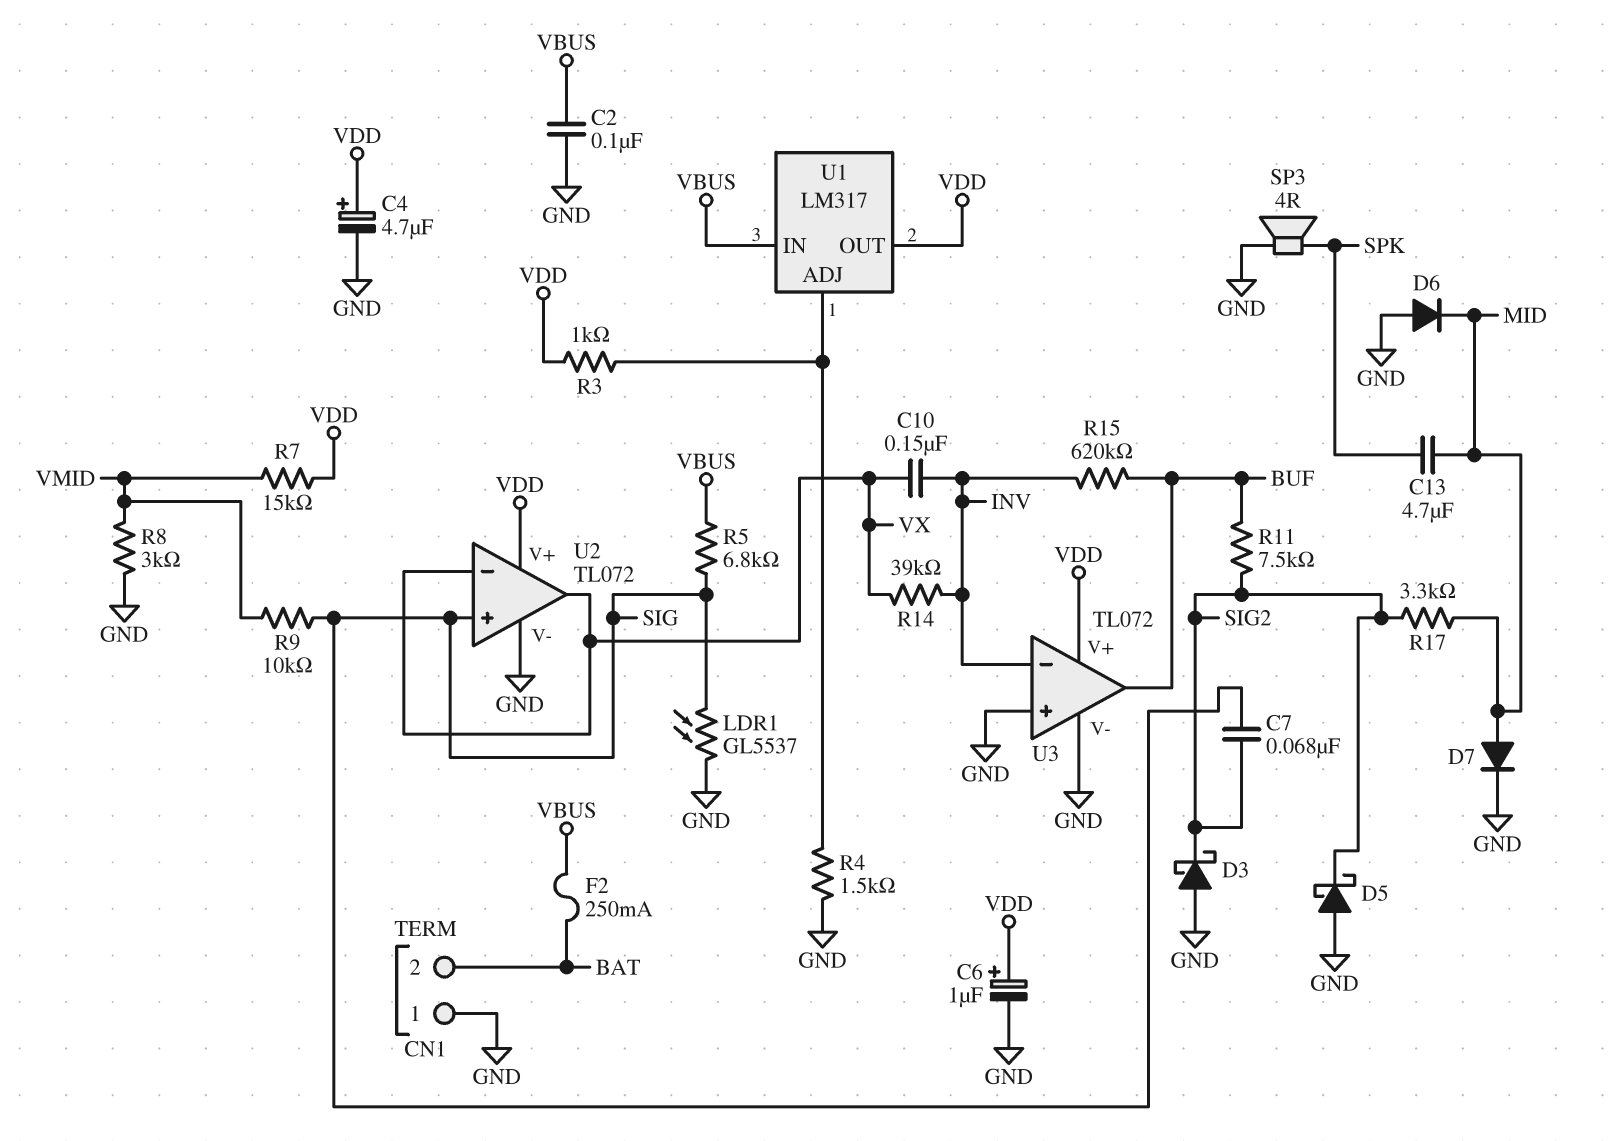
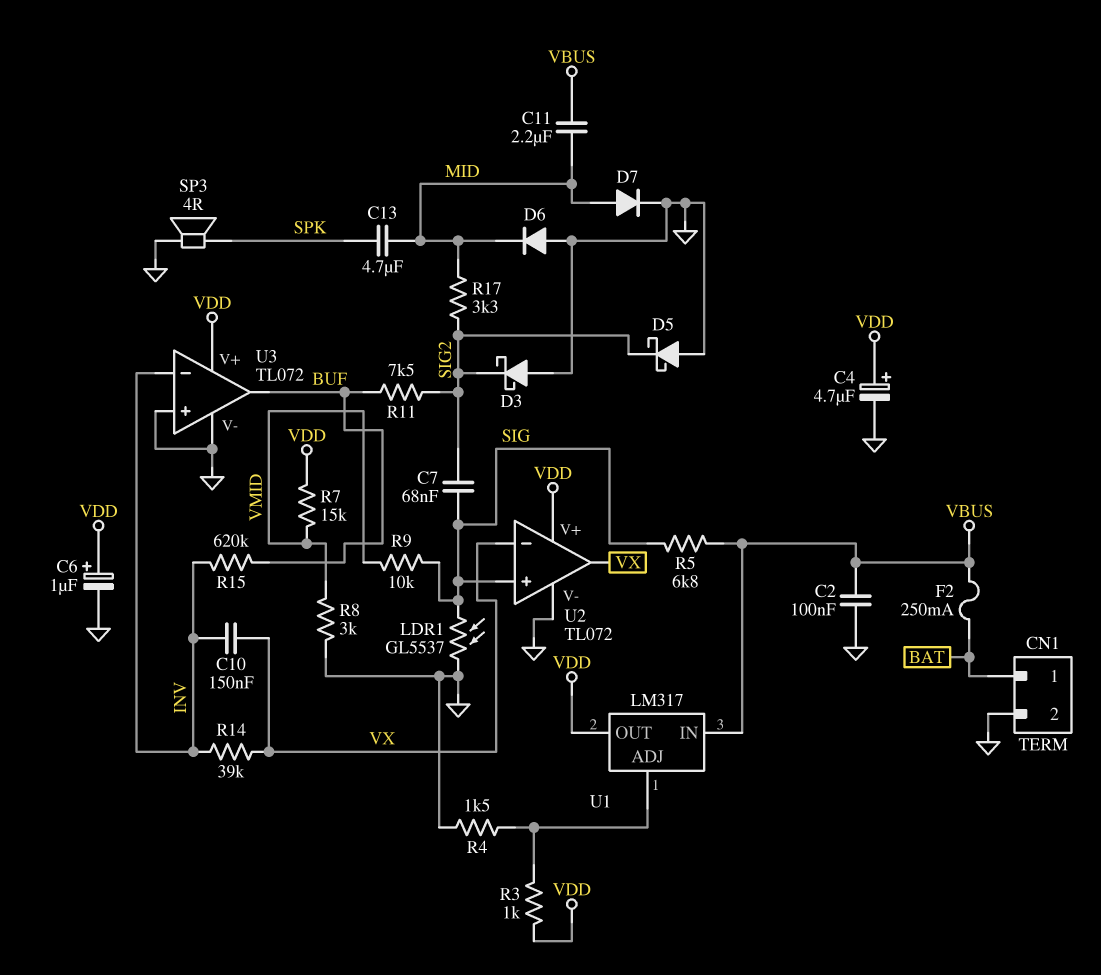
C11: none -> 2.2uF (MID, VBUS)
CN1 pin 1: GND -> BAT
CN1 pin 2: BAT -> GND

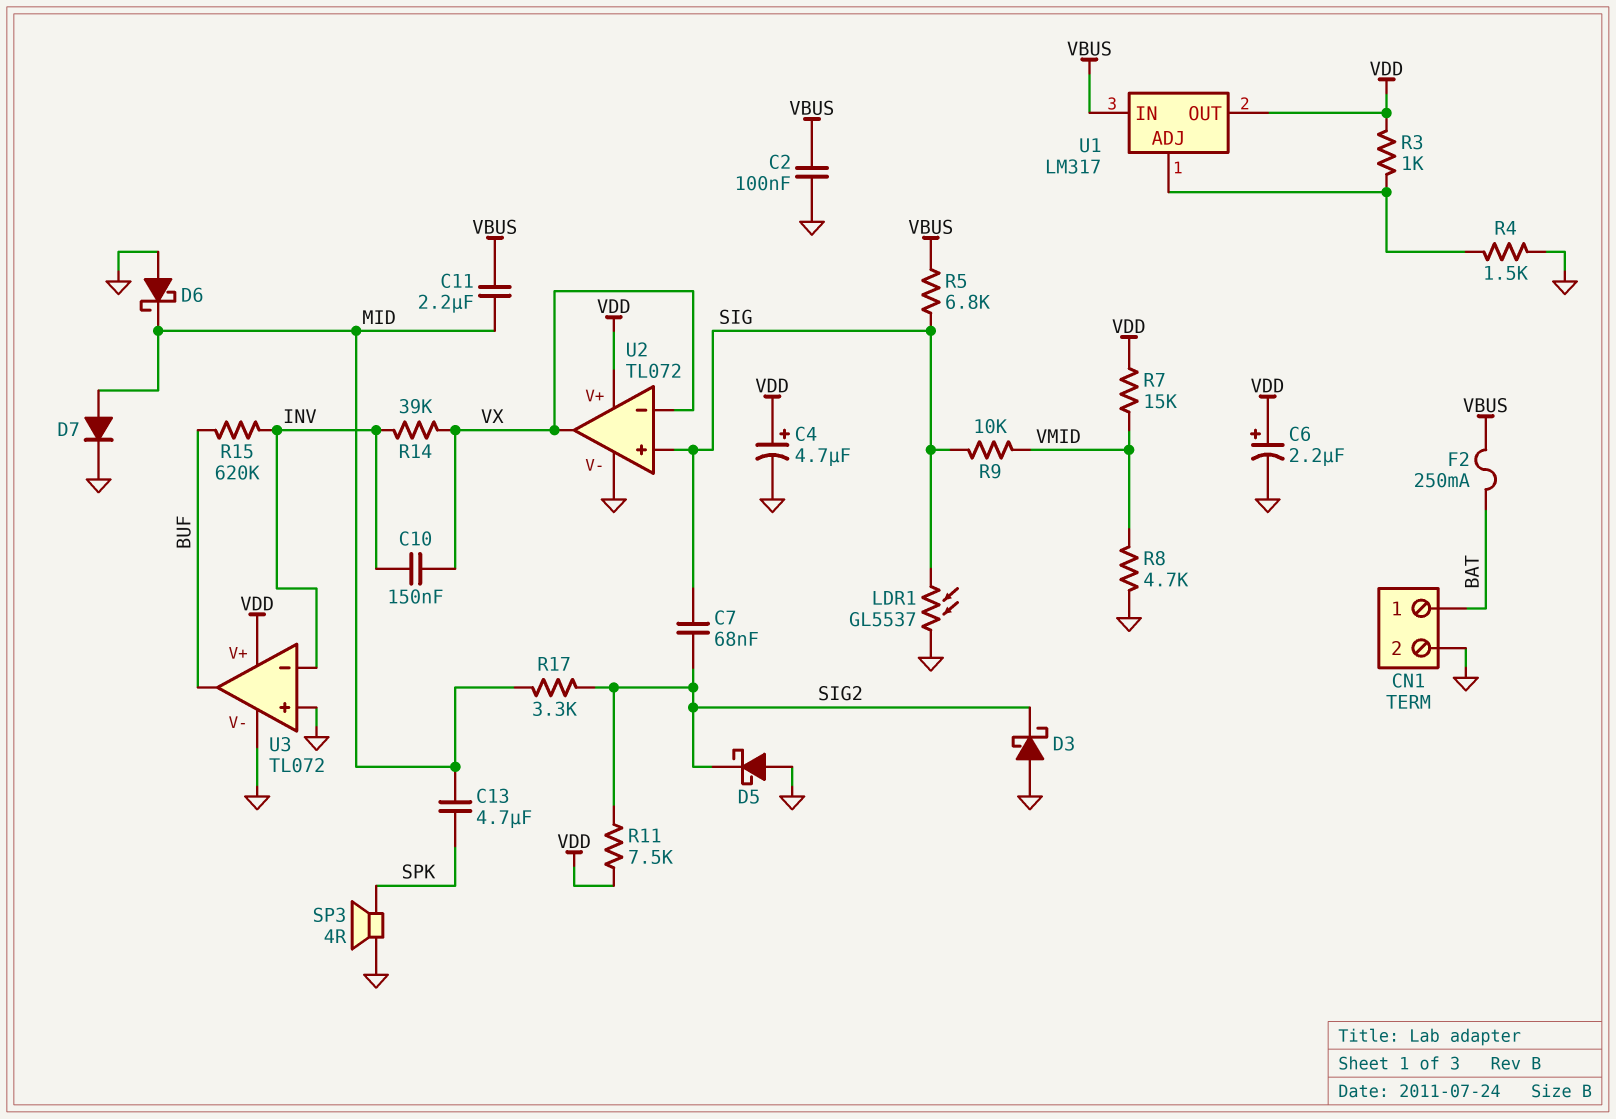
C6: 1uF (plus VDD, minus GND) -> 2.2uF (plus VDD, minus GND)
D6: diode (A GND, K MID) -> schottky (A GND, K MID)
R8: 3k (GND, VMID) -> 4.7k (GND, VMID)
R11: 7.5k (BUF, SIG2) -> 7.5k (SIG2, VDD)

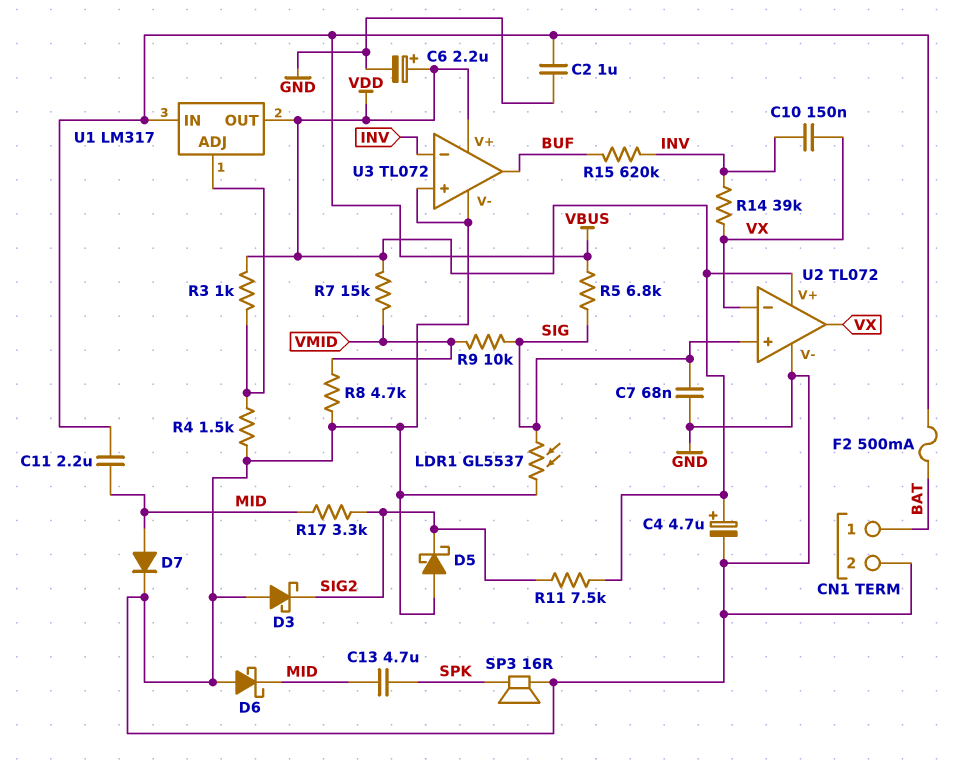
C2: 100nF (GND, VBUS) -> 1uF (GND, VBUS)
C7: 68nF (SIG, SIG2) -> 68nF (GND, SIG)
F2: 250mA (BAT, VBUS) -> 500mA (BAT, VBUS)
SP3: speaker 4R (GND, SPK) -> speaker 16R (GND, SPK)

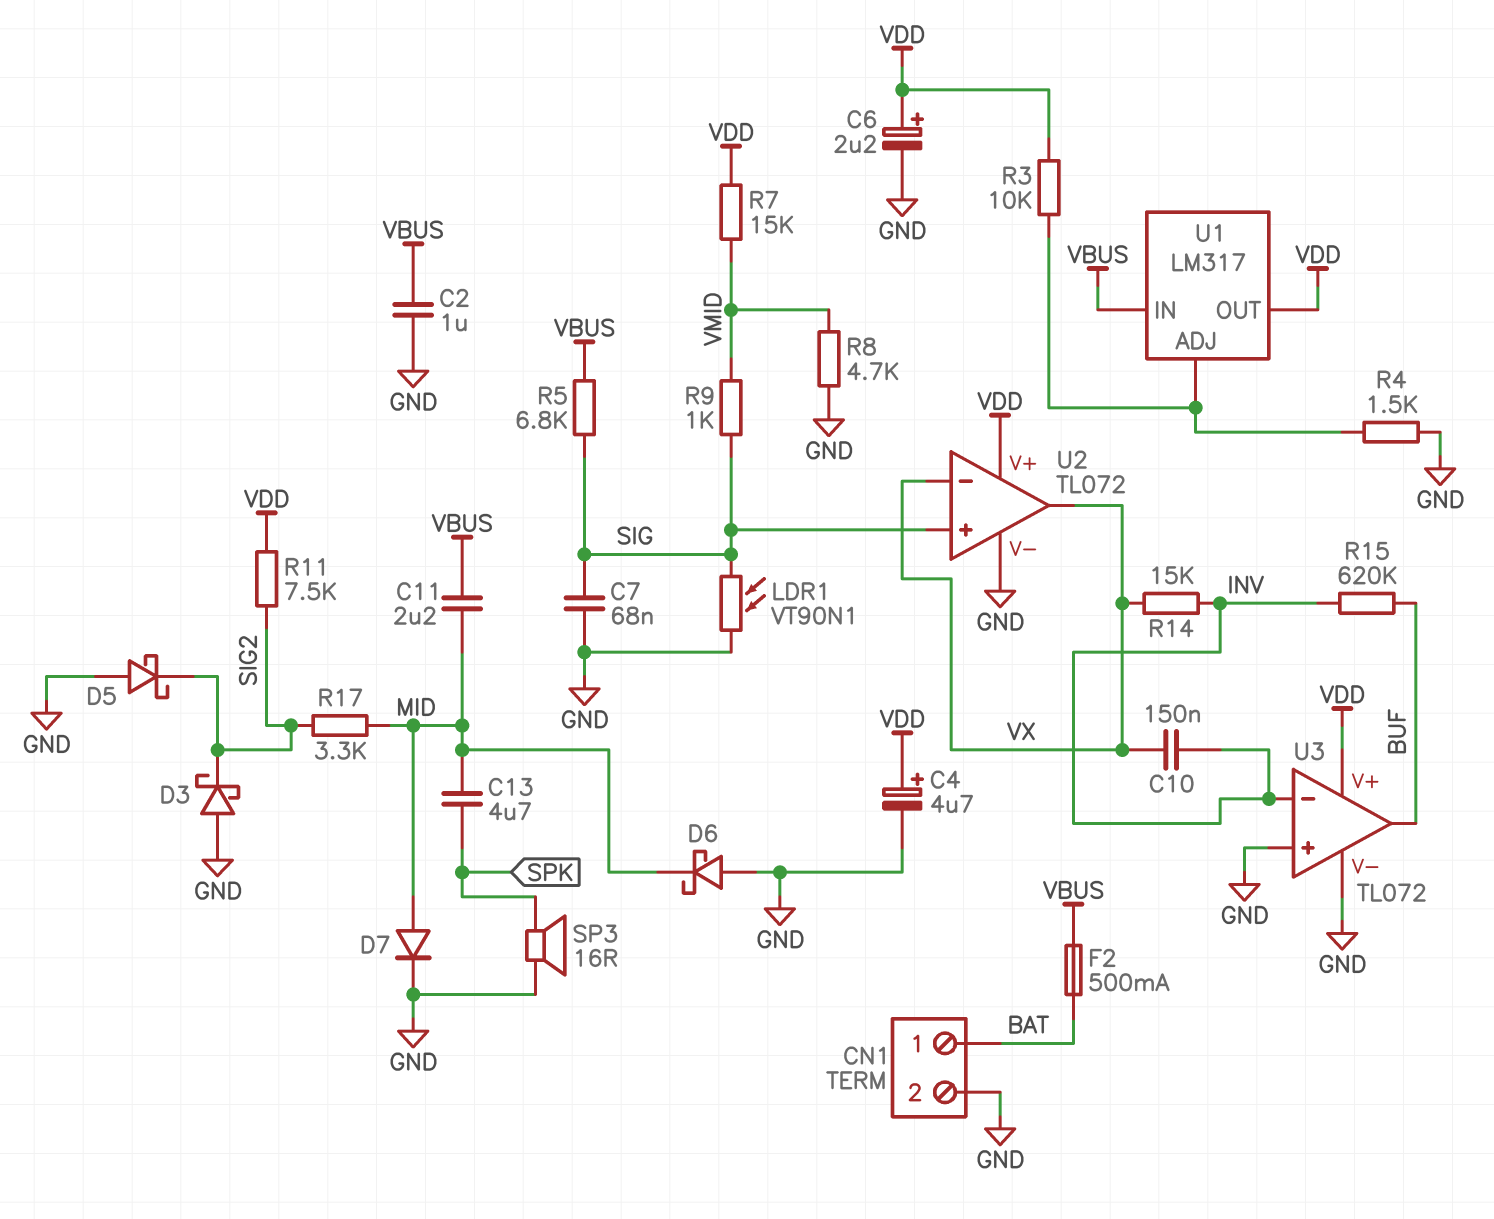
LDR1: GL5537 (GND, SIG) -> VT90N1 (GND, SIG)
R3: 1k (U1/ADJ, VDD) -> 10k (U1/ADJ, VDD)
R9: 10k (SIG, VMID) -> 1k (SIG, VMID)
R14: 39k (INV, VX) -> 15k (INV, VX)

